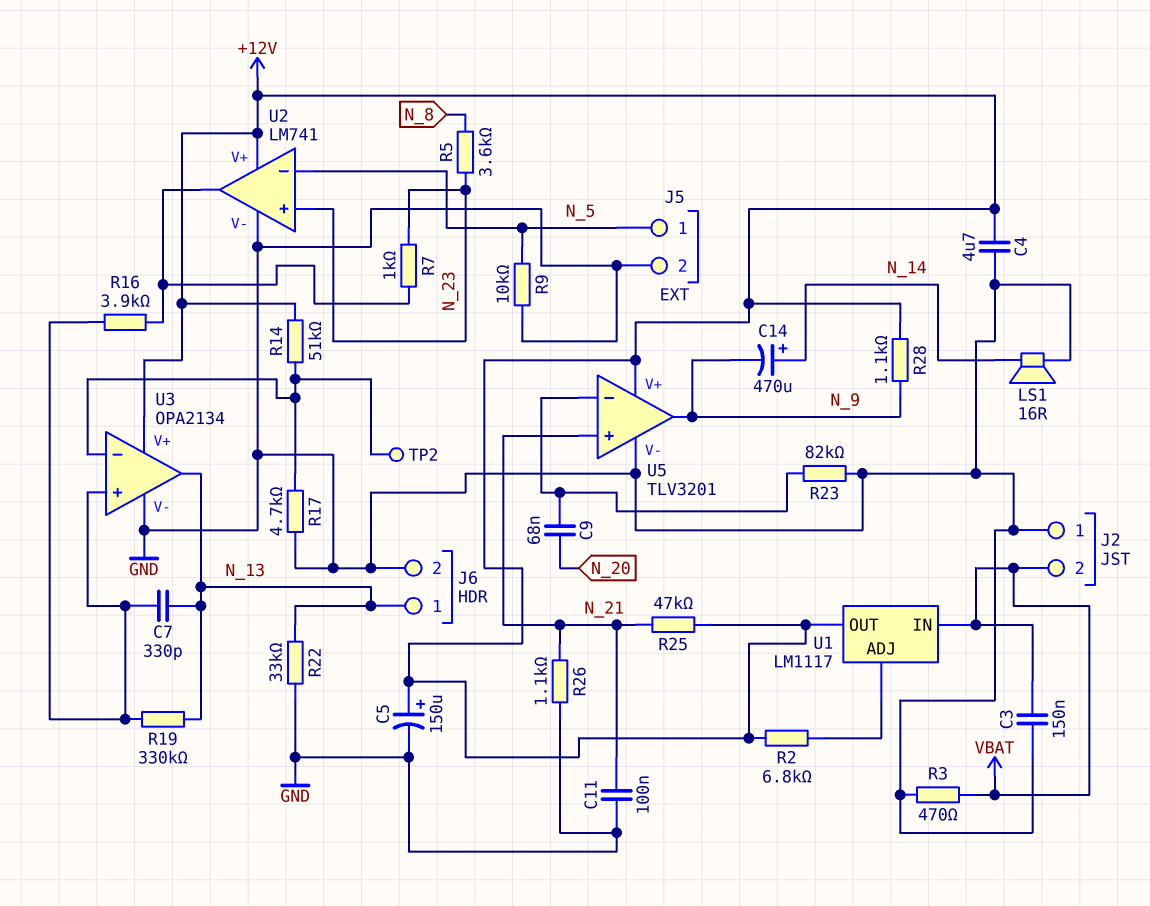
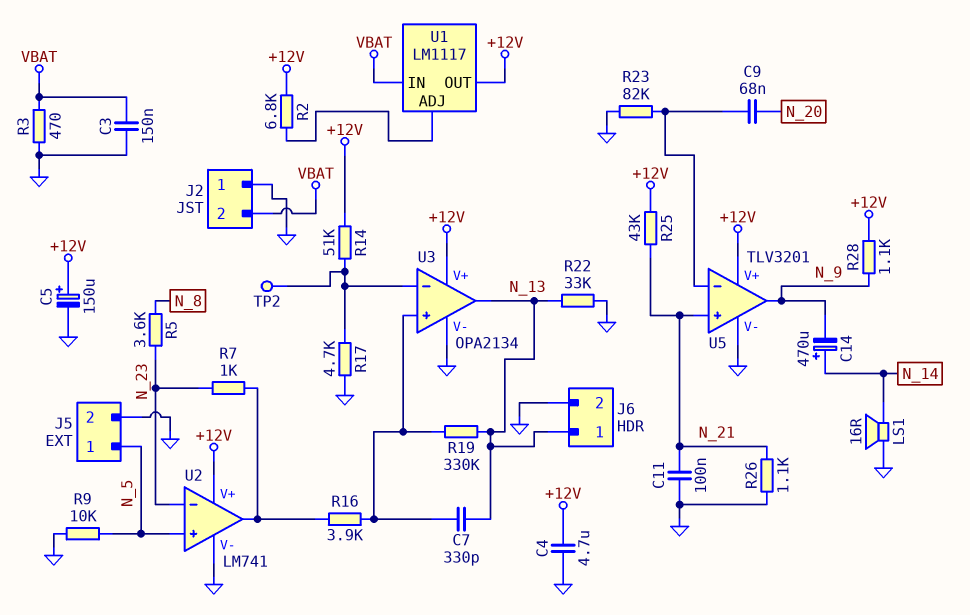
R25: 47k (+12V, N_21) -> 43k (+12V, N_21)
U2 pin in+: N_23 -> N_5
U2 pin in-: N_5 -> N_23

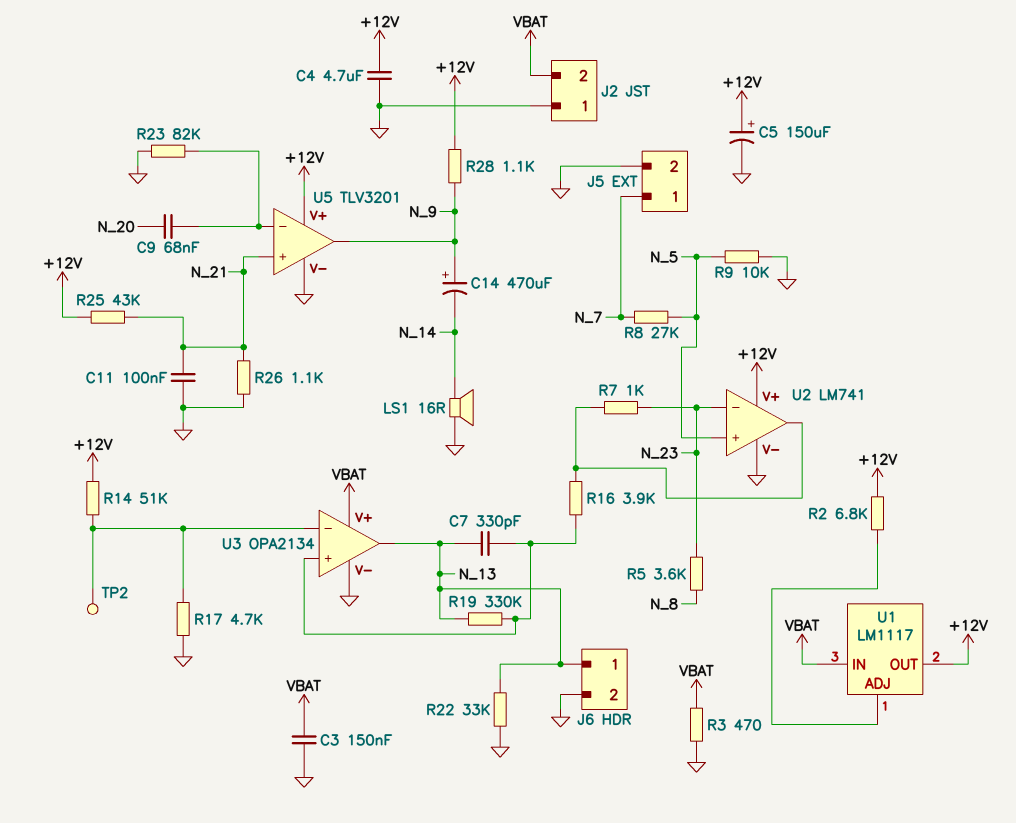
C14: 470uF (plus N_14, minus N_9) -> 470uF (plus N_9, minus N_14)
J5 pin 1: N_5 -> N_7
R8: none -> 27k (N_5, N_7)
U3 pin V+: +12V -> VBAT

